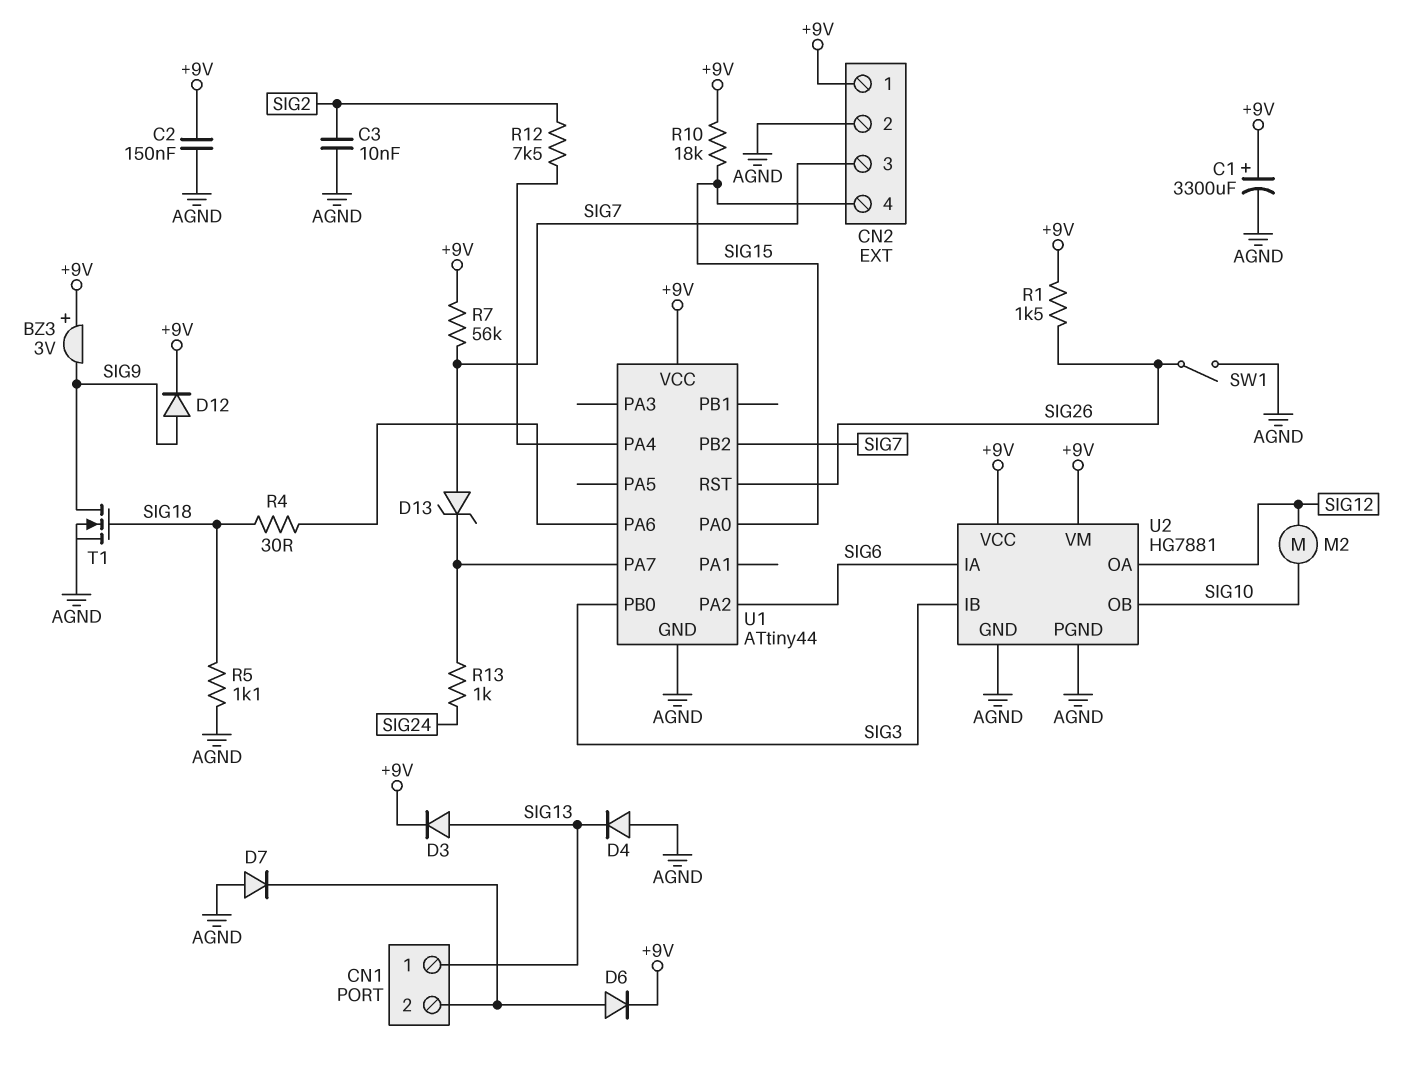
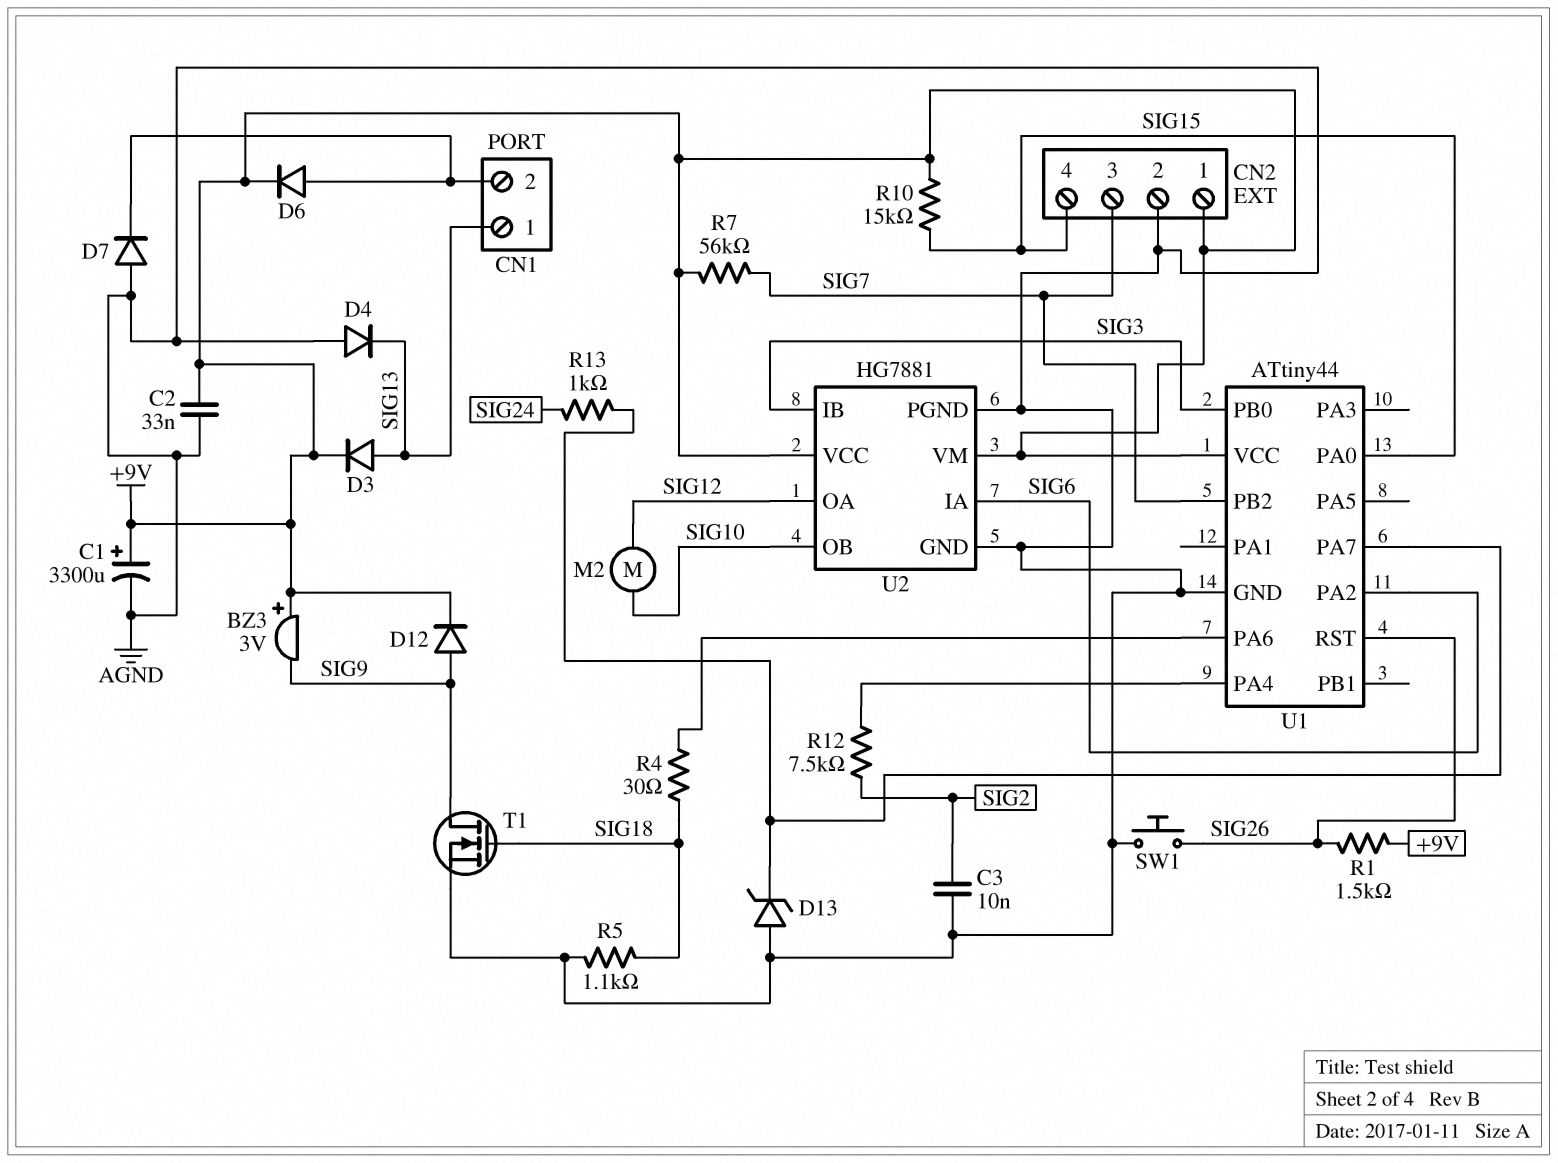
C2: 150nF (+9V, AGND) -> 33nF (+9V, AGND)
D13: zener (A SIG7, K U1/PA7) -> zener (A AGND, K U1/PA7)
R10: 18k (+9V, SIG15) -> 15k (+9V, SIG15)
SW1: switch (AGND, SIG26) -> button (AGND, SIG26)

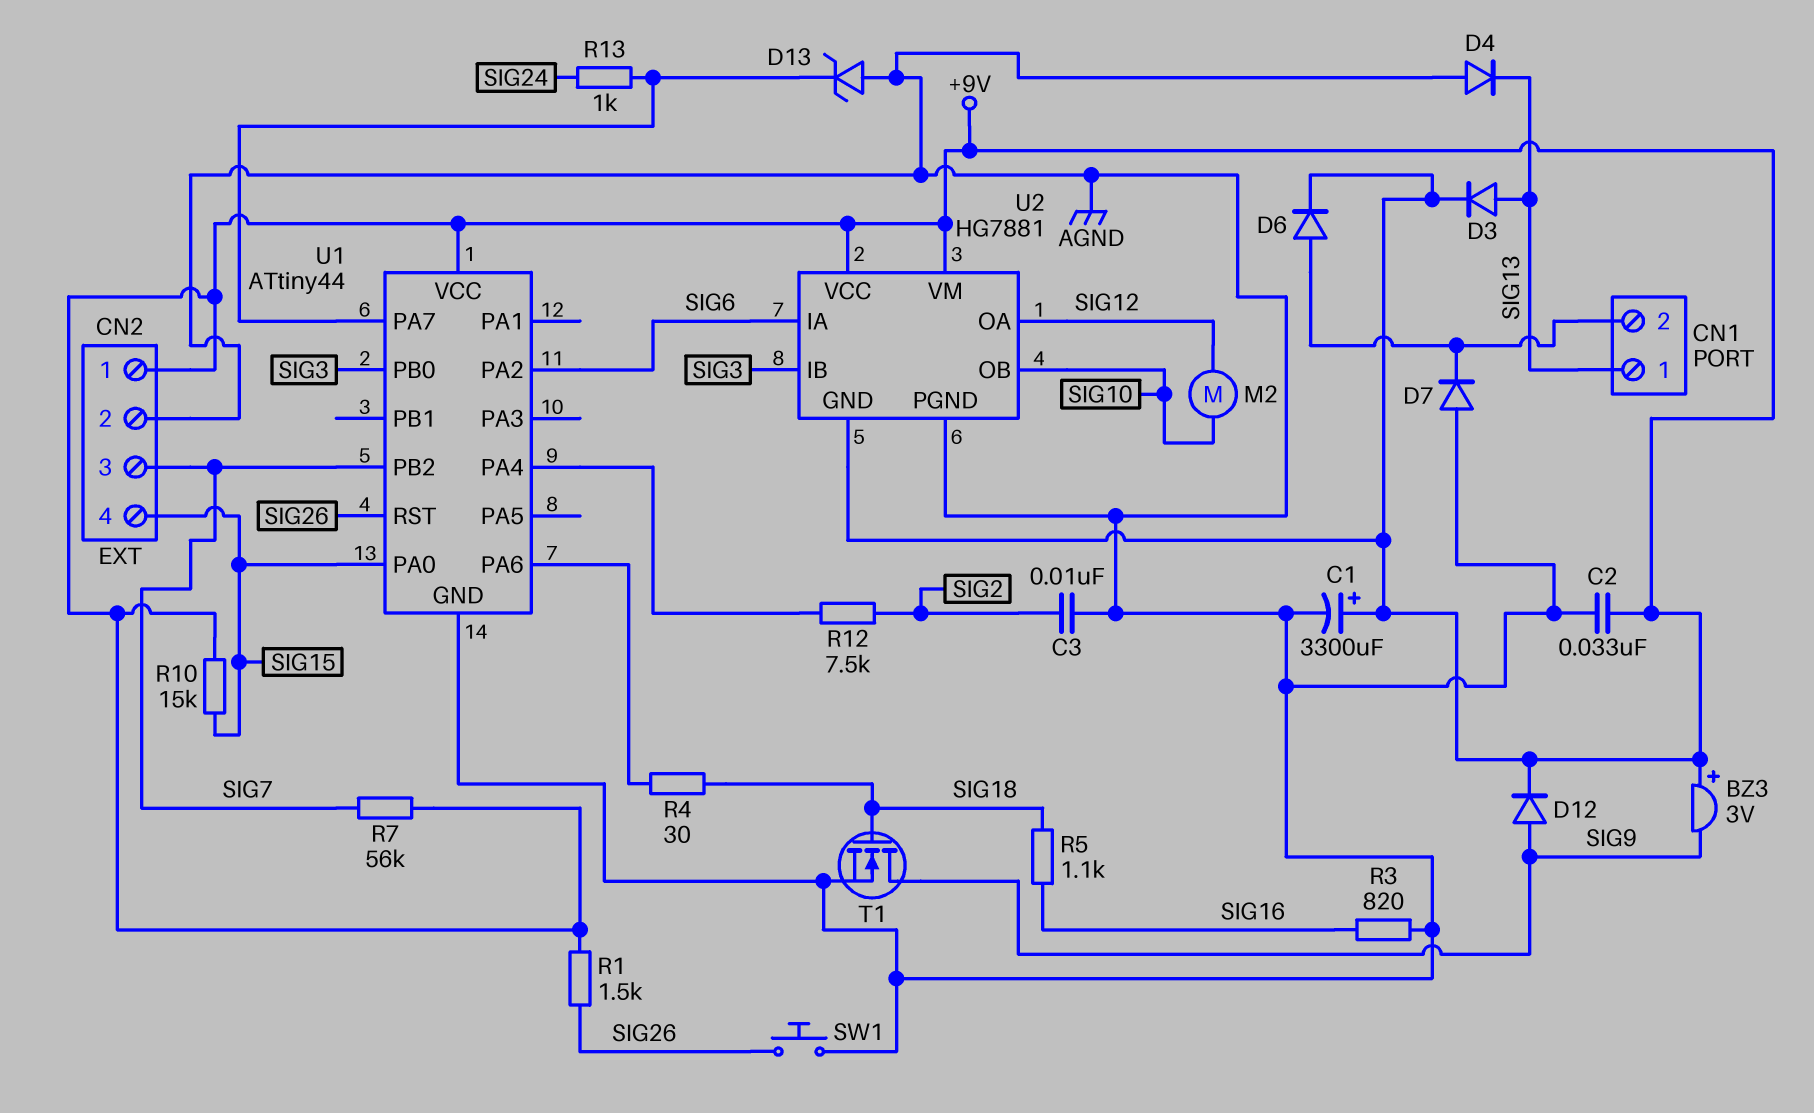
R3: none -> 820 (AGND, SIG16)
R5: 1.1k (AGND, SIG18) -> 1.1k (SIG16, SIG18)
U2 pin GND: AGND -> +9V

